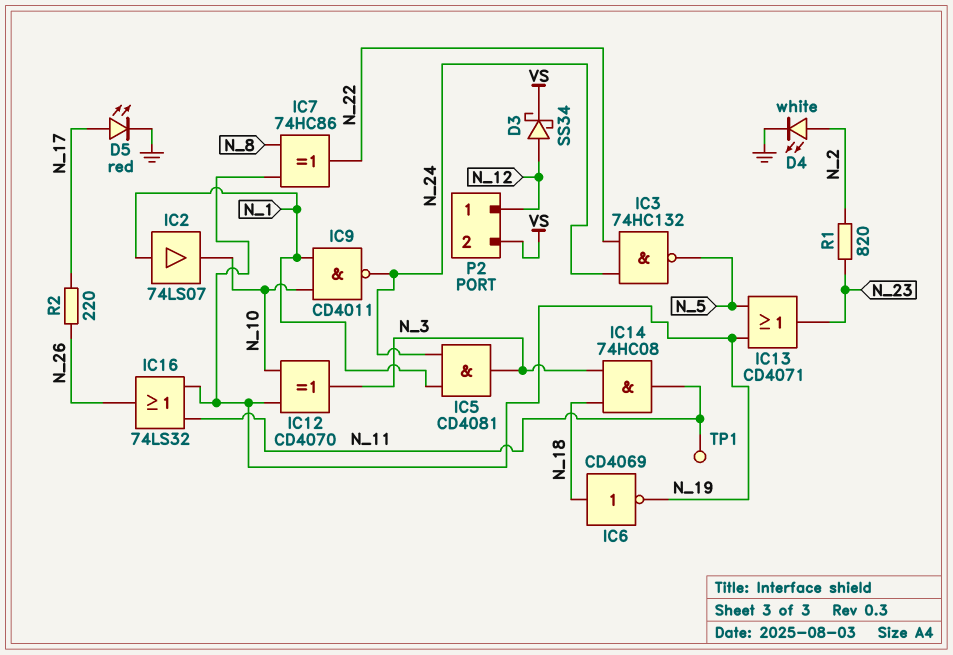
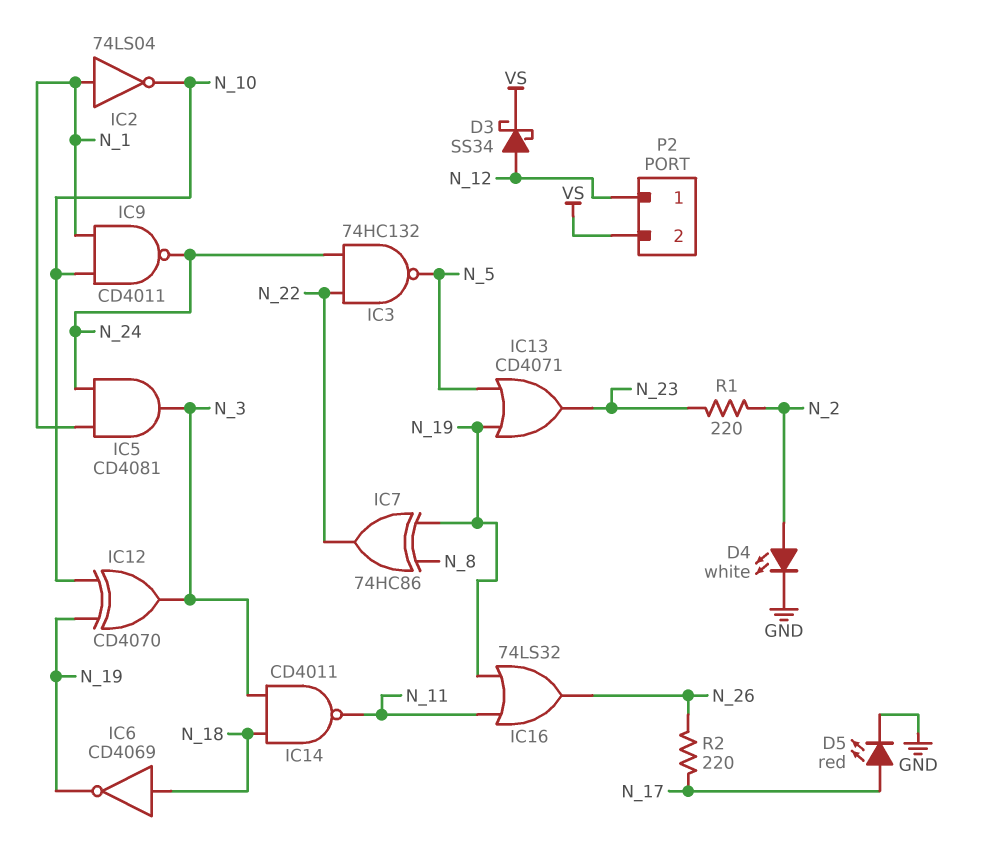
IC2: buffer 74LS07 (in N_1, out N_10) -> NOT 74LS04 (in N_1, out N_10)
IC14: AND 74HC08 (in N_3, in N_18, out N_11) -> NAND CD4011 (in N_3, in N_18, out N_11)
R1: 820 (N_2, N_23) -> 220 (N_2, N_23)
TP1: test point (N_11) -> none

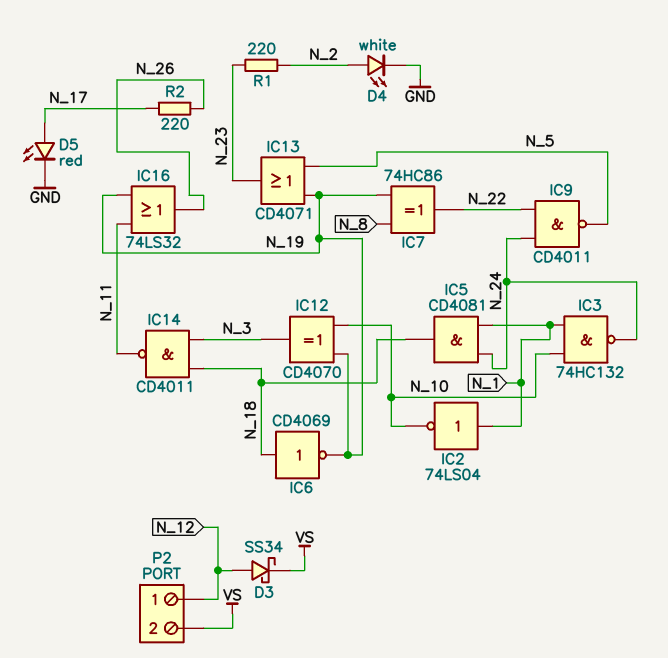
IC3: NAND 74HC132 (in N_22, in N_24, out N_5) -> NAND 74HC132 (in N_1, in N_10, out N_24)
IC5: AND CD4081 (in N_1, in N_24, out N_3) -> AND CD4081 (in N_1, in N_24, out N_18)
IC9: NAND CD4011 (in N_1, in N_10, out N_24) -> NAND CD4011 (in N_22, in N_24, out N_5)

